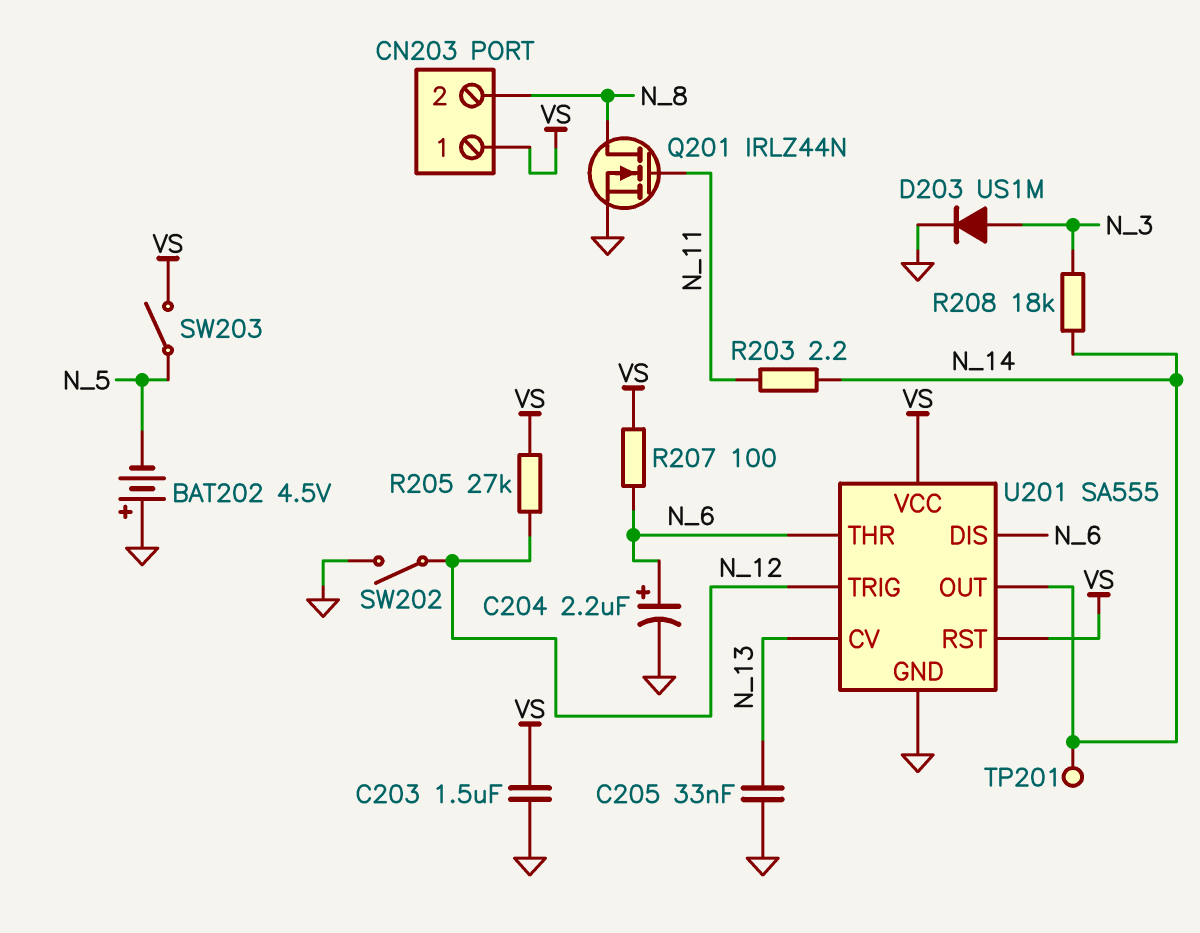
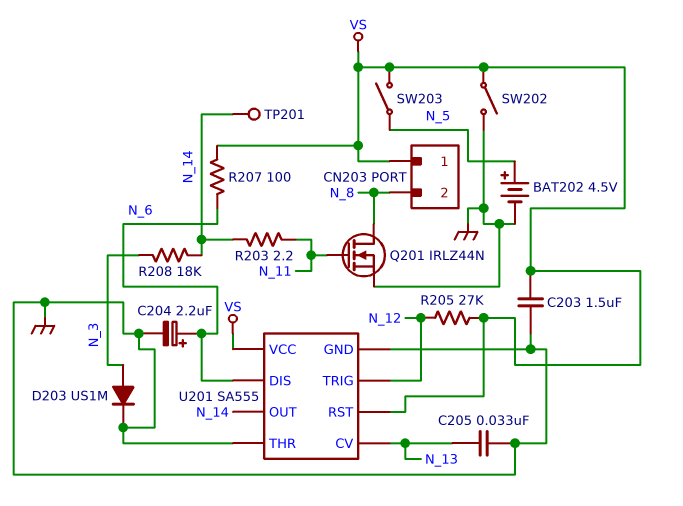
BAT202: 4.5V (plus GND, minus N_5) -> 4.5V (plus N_5, minus GND)
SW202: switch (GND, N_12) -> switch (GND, VS)
U201 pin THR: N_6 -> GND

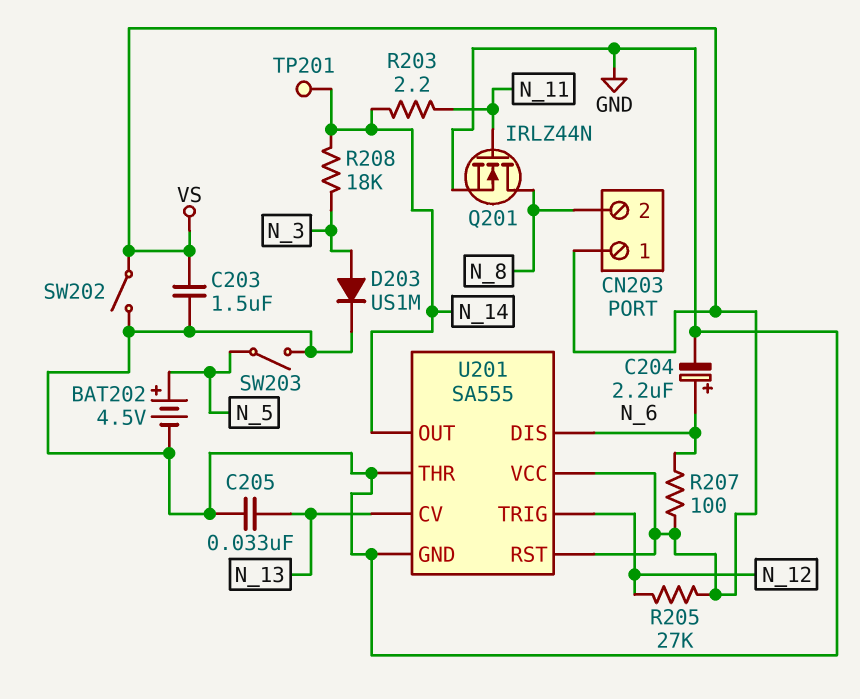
SW203: switch (N_5, VS) -> switch (GND, N_5)

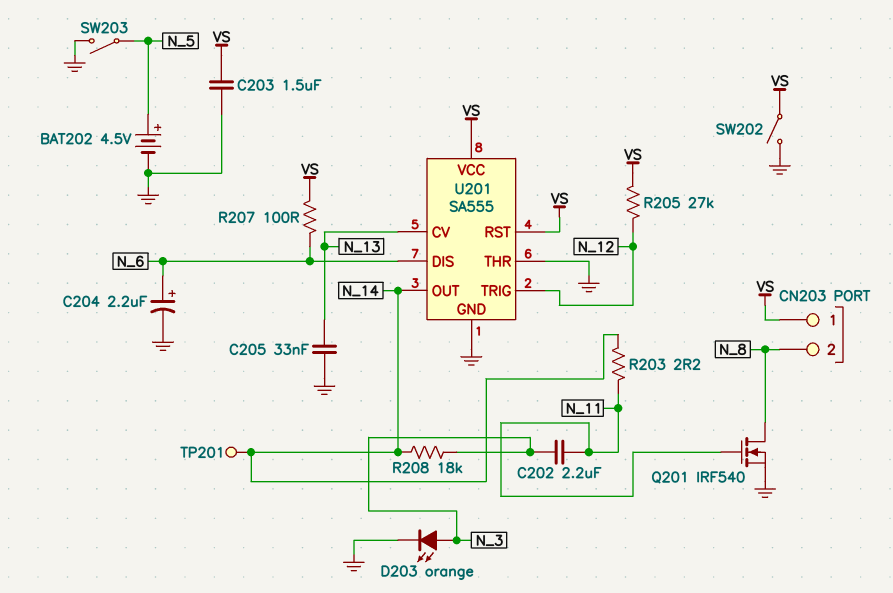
C202: none -> 2.2uF (N_3, N_11)
D203: diode US1M (A N_3, K GND) -> LED orange (A N_3, K GND)
Q201: NMOS IRLZ44N (G N_11, D N_8, S GND) -> NMOS IRF540 (G N_11, D N_8, S GND)

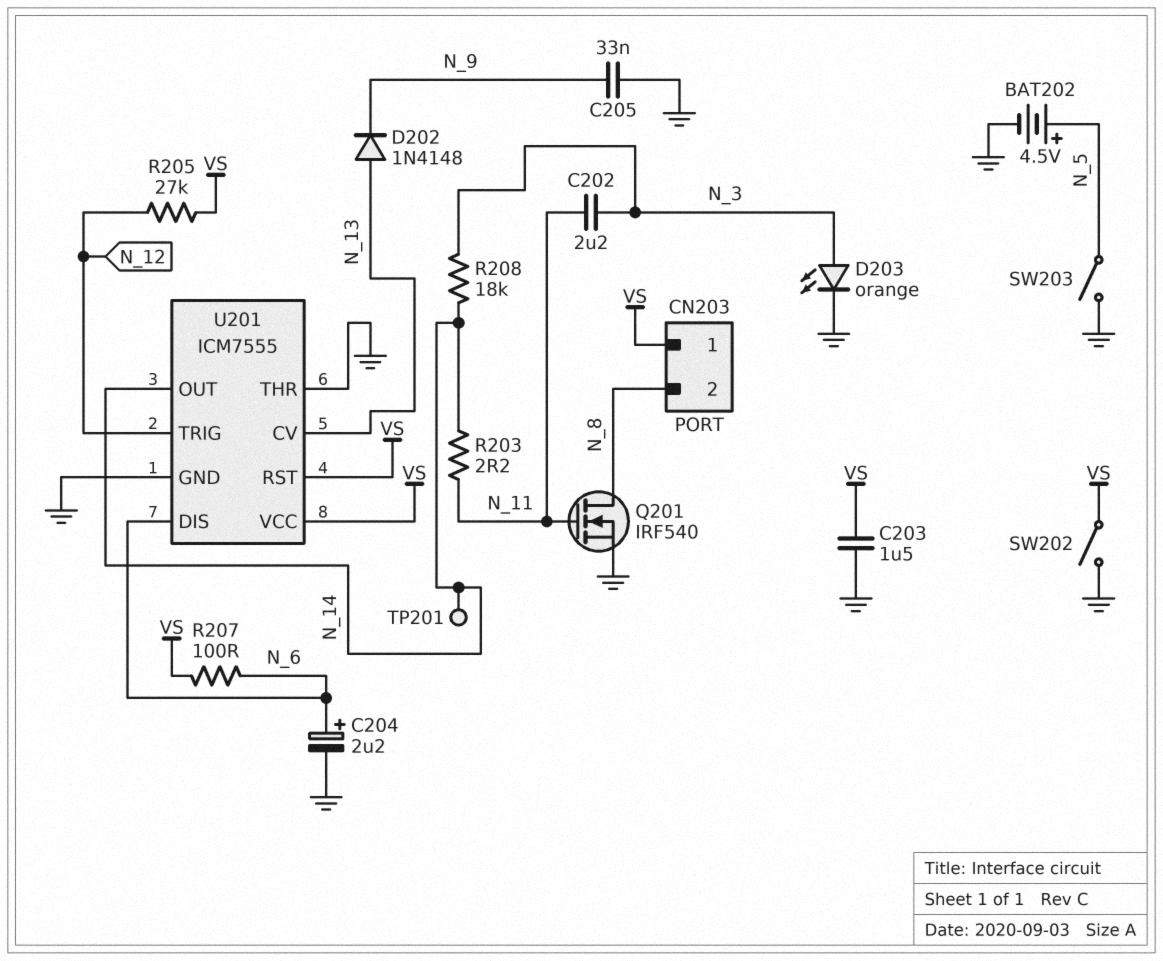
C205: 33nF (GND, N_13) -> 33nF (GND, N_9)
D202: none -> diode 1N4148 (A N_13, K N_9)
U201: SA555 -> ICM7555

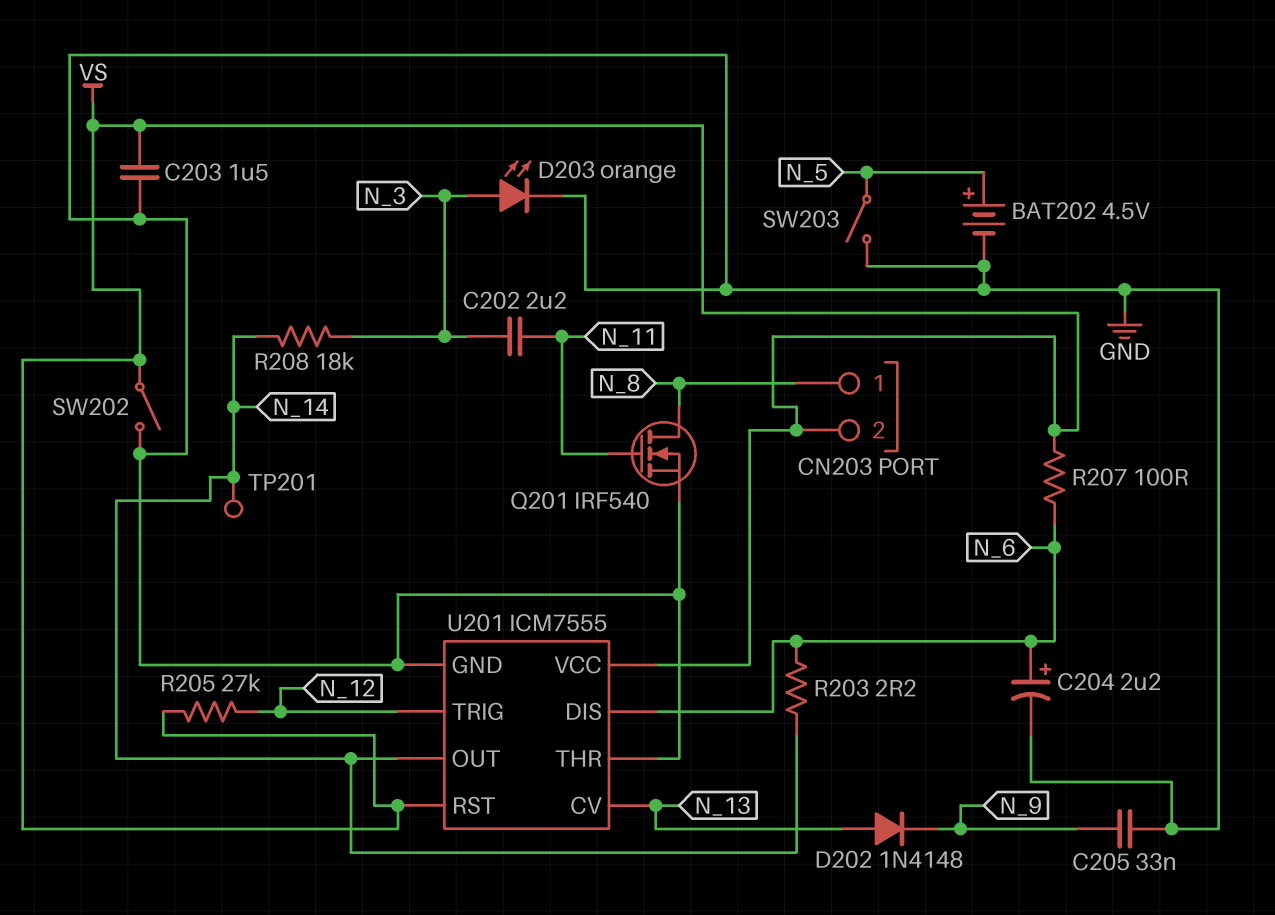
CN203 pin 1: VS -> N_8
CN203 pin 2: N_8 -> VS
R203: 2.2 (N_11, N_14) -> 2.2 (N_6, N_14)

